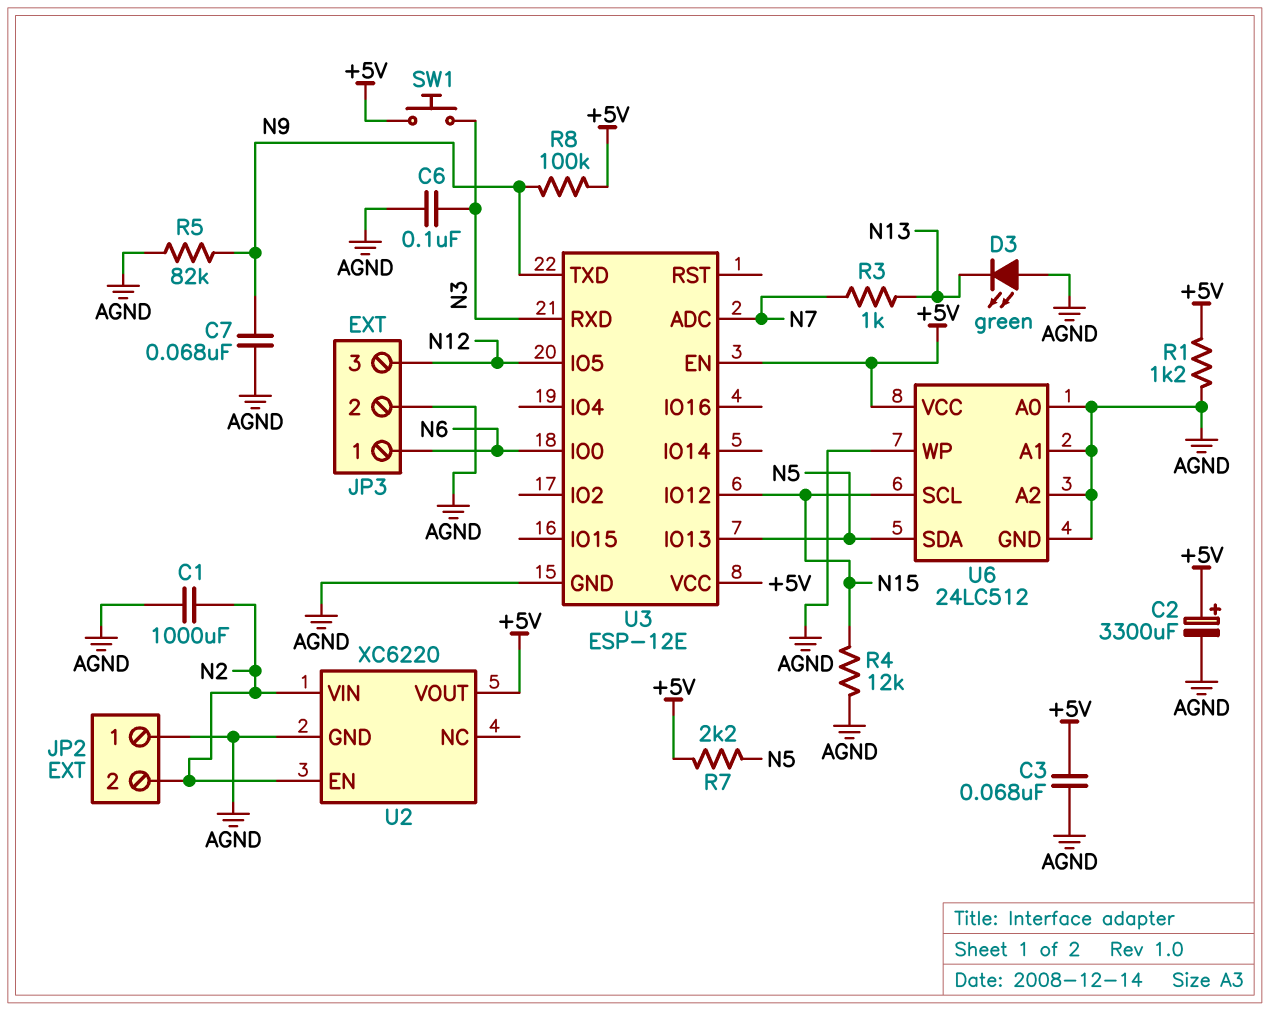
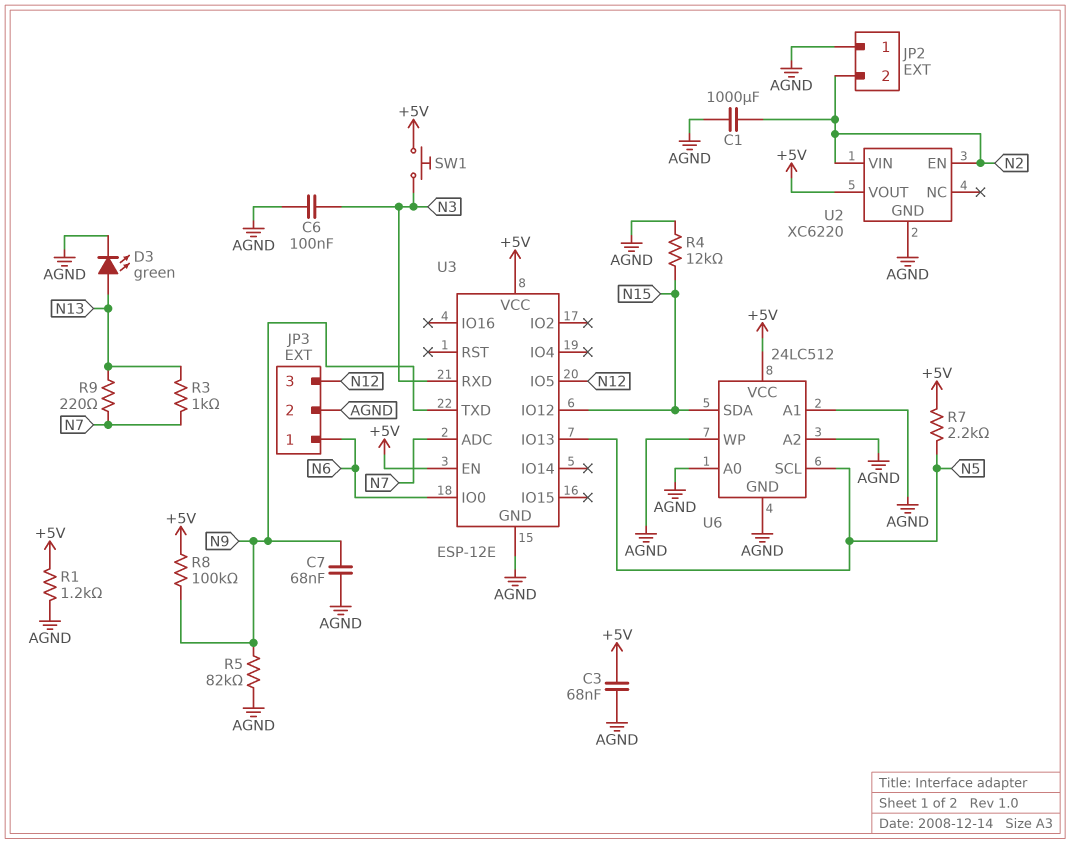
C2: 3300uF (plus +5V, minus AGND) -> none
D3: LED green (A AGND, K N13) -> LED green (A N13, K AGND)
R9: none -> 220 (N7, N13)
U6 pin SCL: N15 -> N5
U6 pin SDA: N5 -> N15

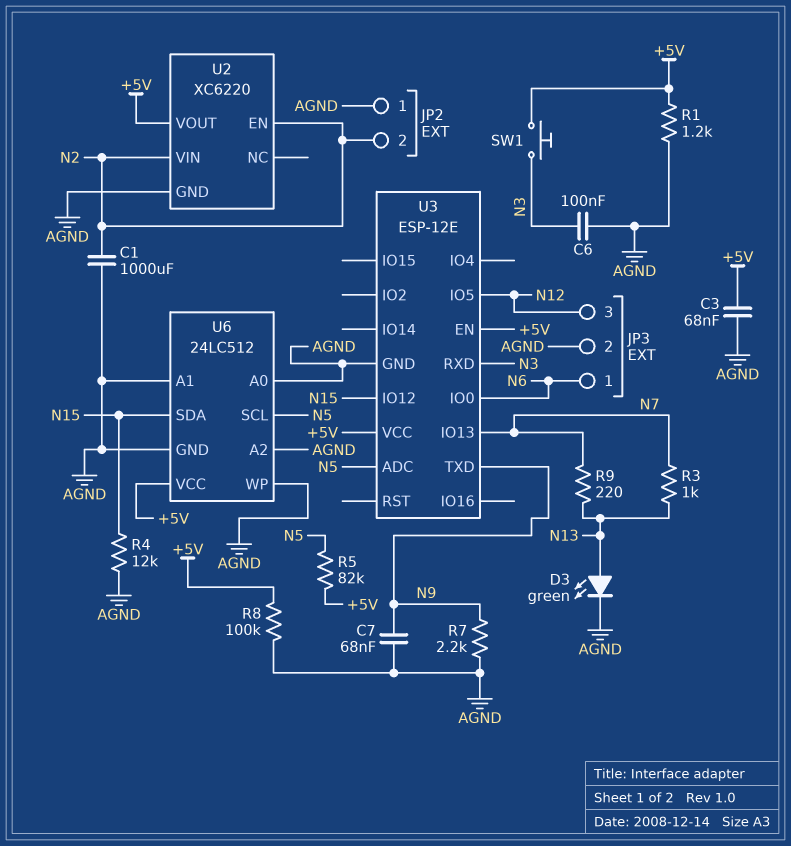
R5: 82k (AGND, N9) -> 82k (+5V, N5)
R7: 2.2k (+5V, N5) -> 2.2k (AGND, N9)
R8: 100k (+5V, N9) -> 100k (+5V, AGND)
U3 pin ADC: N7 -> N5
U3 pin IO13: N5 -> N7

